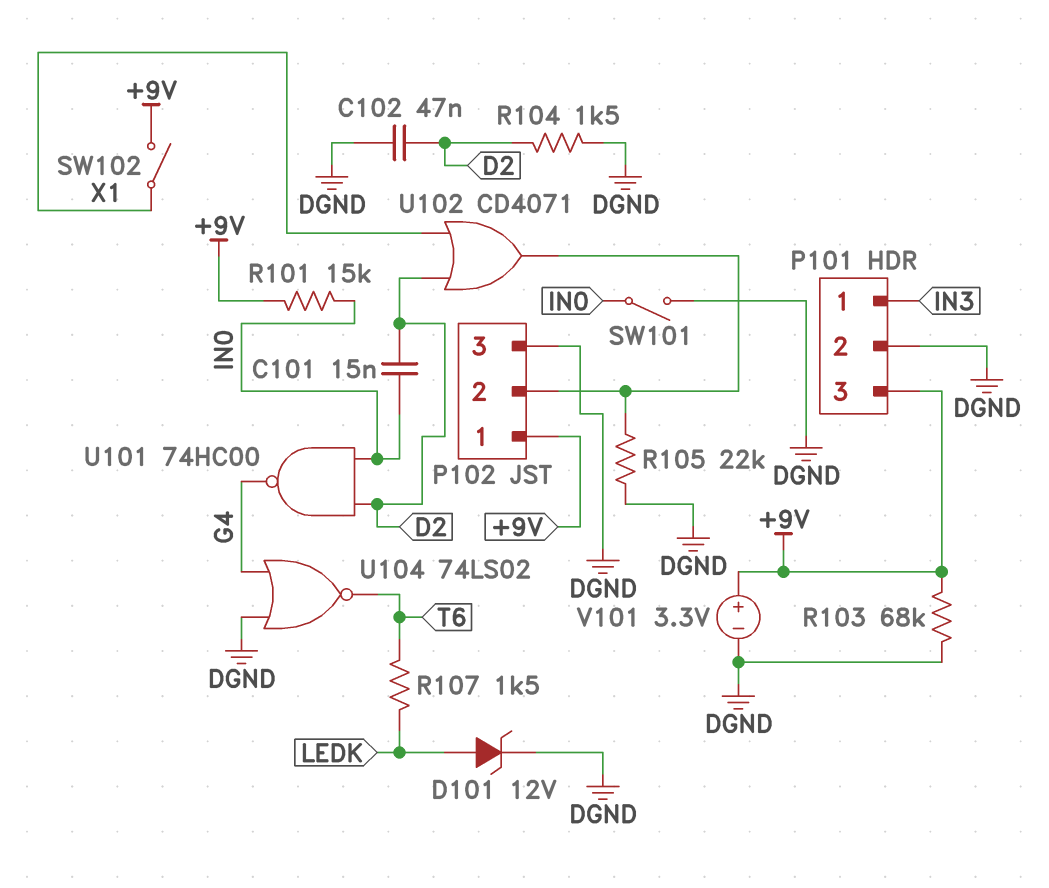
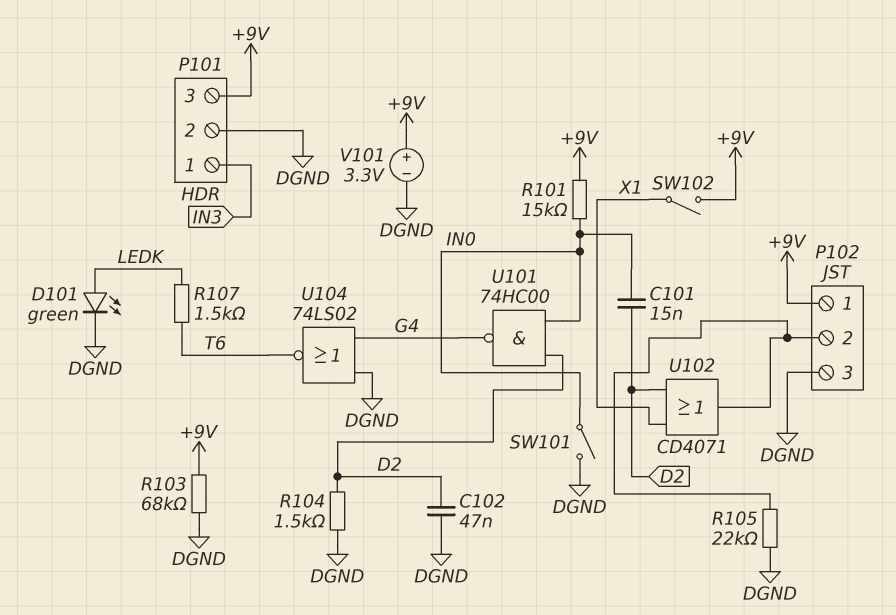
D101: zener 12V (A LEDK, K DGND) -> LED green (A LEDK, K DGND)

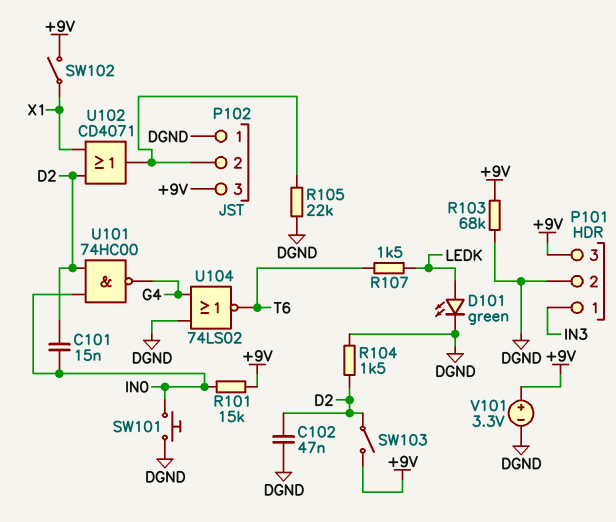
P102 pin 1: +9V -> DGND
P102 pin 3: DGND -> +9V
SW101: switch (DGND, IN0) -> button (DGND, IN0)
SW103: none -> switch (+9V, D2)

